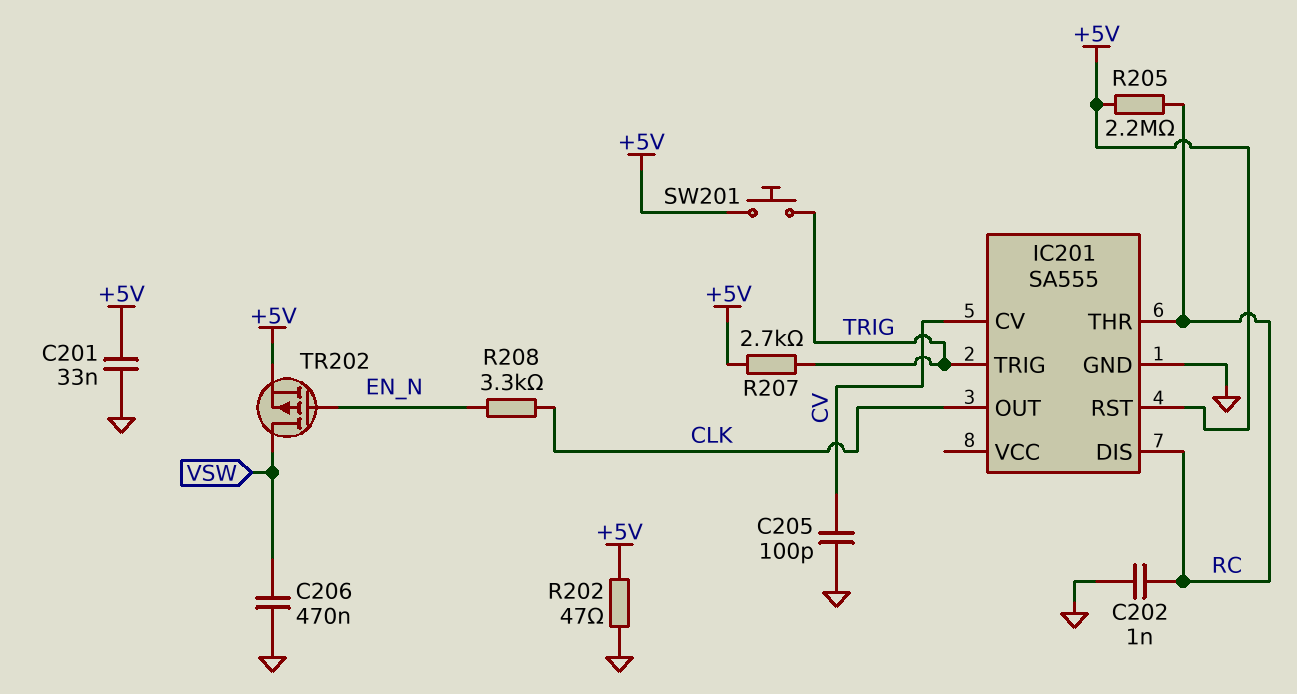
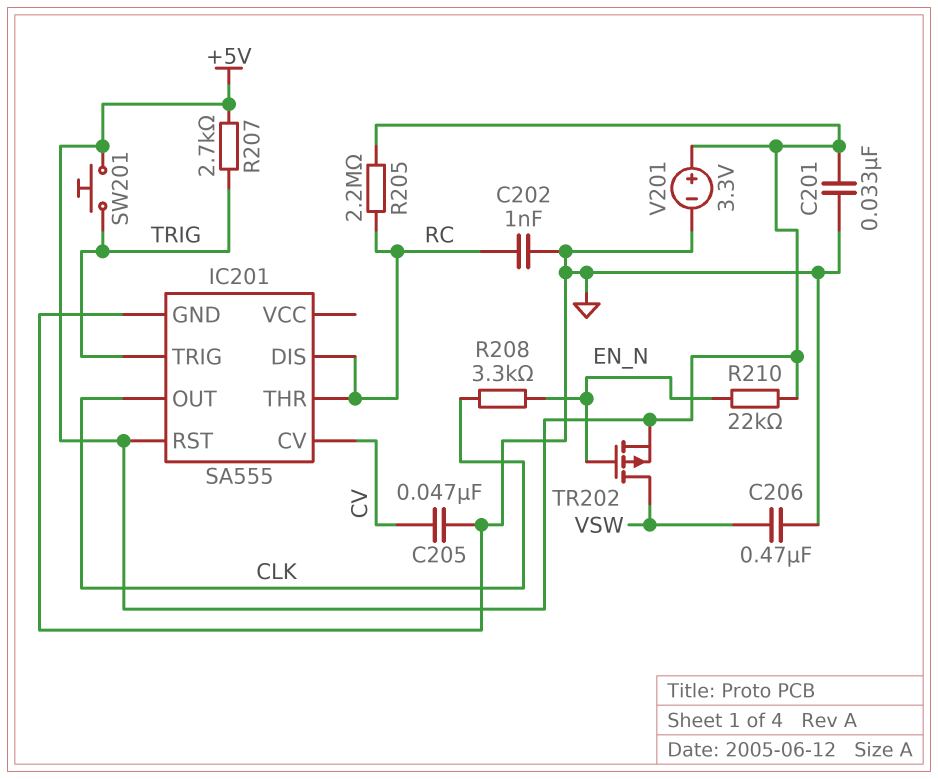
C205: 100pF (CV, GND) -> 47nF (CV, GND)
R202: 47 (+5V, GND) -> none
R210: none -> 22k (+5V, EN_N)
V201: none -> 3.3V (plus +5V, minus GND)

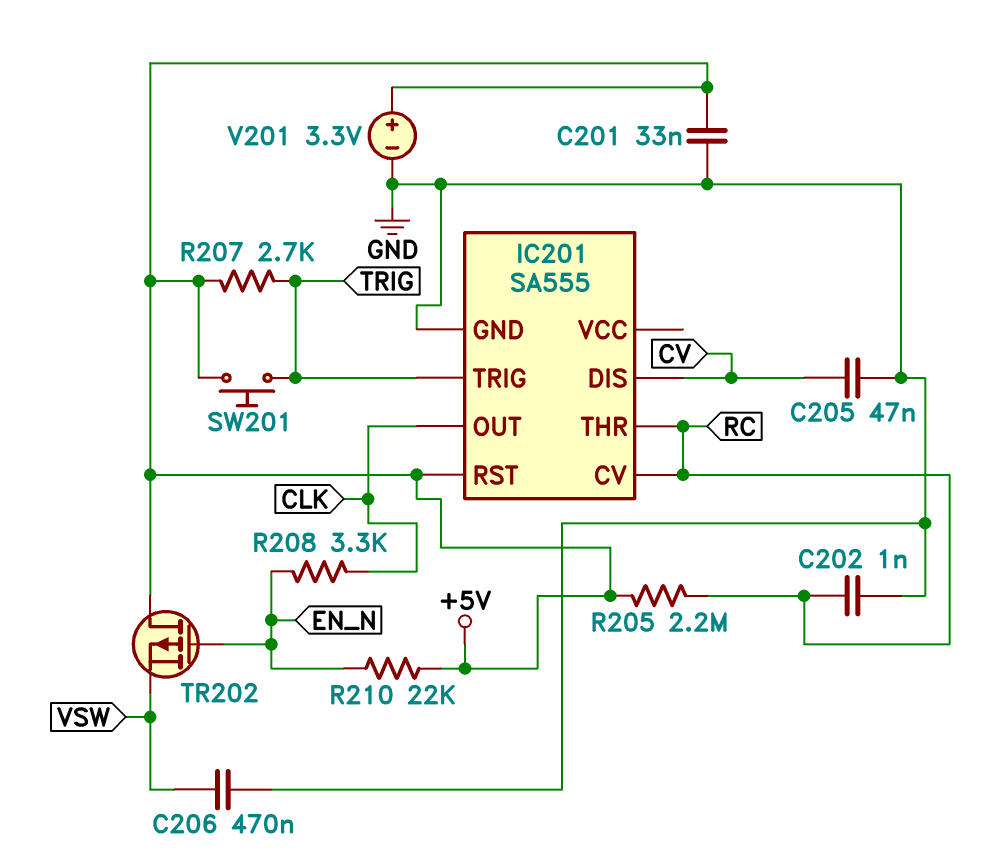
IC201 pin CV: CV -> RC
IC201 pin DIS: RC -> CV
TR202: PMOS (G EN_N, D VSW, S +5V) -> PMOS (G EN_N, D +5V, S VSW)

